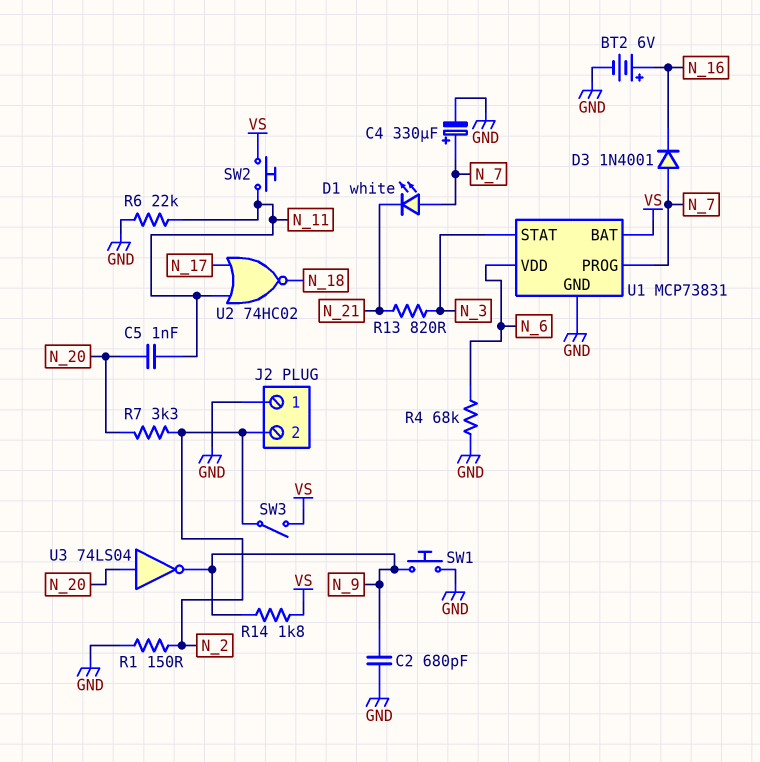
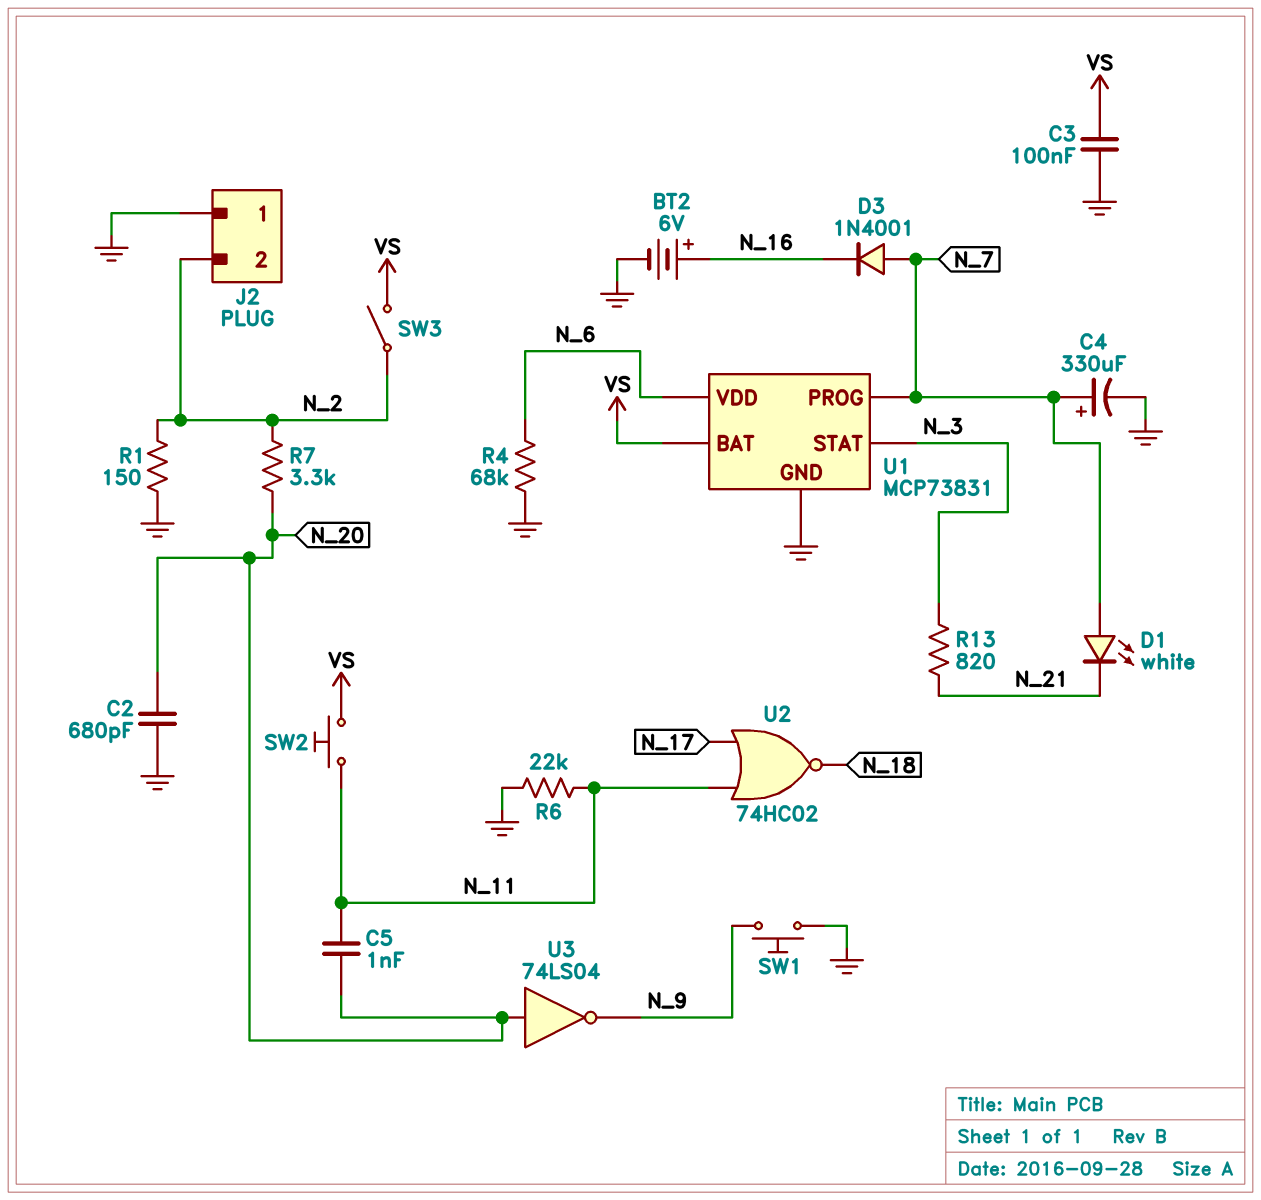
C2: 680pF (GND, N_9) -> 680pF (GND, N_20)
C3: none -> 100nF (GND, VS)
R14: 1.8k (N_9, VS) -> none

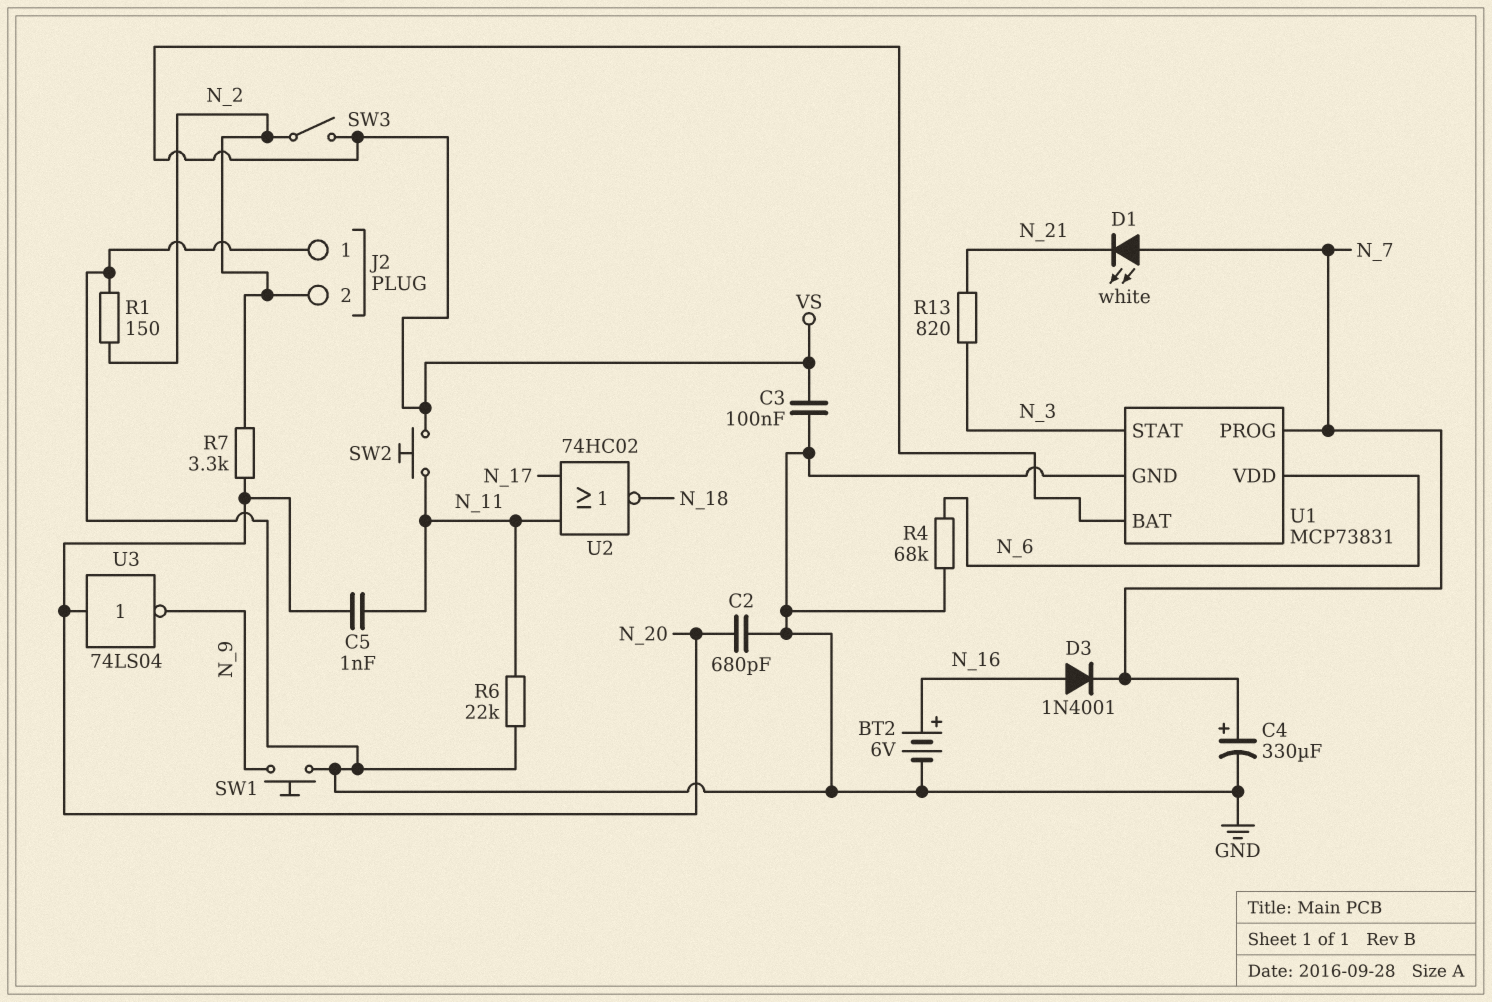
D3: diode 1N4001 (A N_7, K N_16) -> diode 1N4001 (A N_16, K N_7)

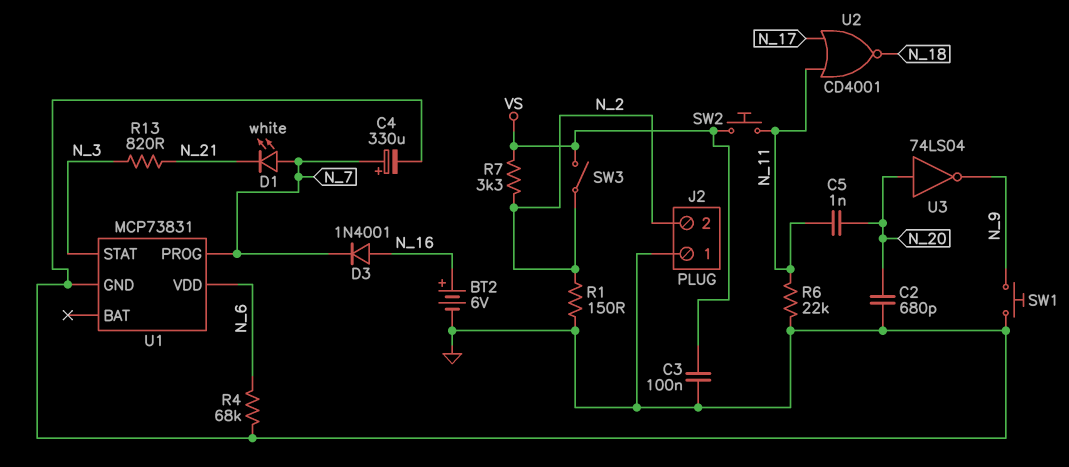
R7: 3.3k (N_2, N_20) -> 3.3k (N_2, VS)
U1 pin BAT: VS -> none
U2: NOR 74HC02 (in N_11, in N_17, out N_18) -> NOR CD4001 (in N_11, in N_17, out N_18)

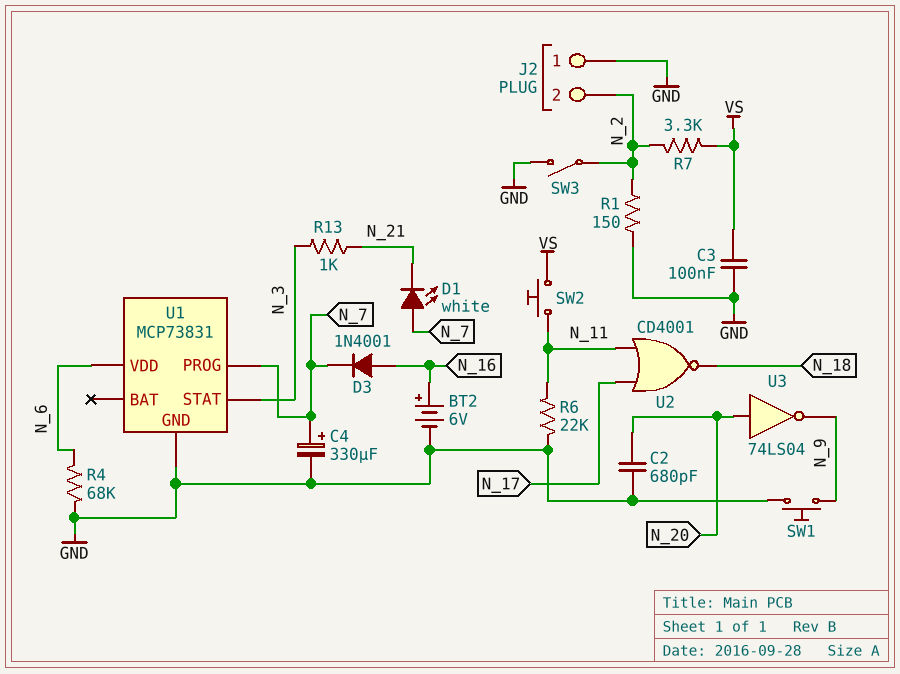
C5: 1nF (N_11, N_20) -> none
R13: 820 (N_3, N_21) -> 1k (N_3, N_21)
SW3: switch (N_2, VS) -> switch (GND, N_2)

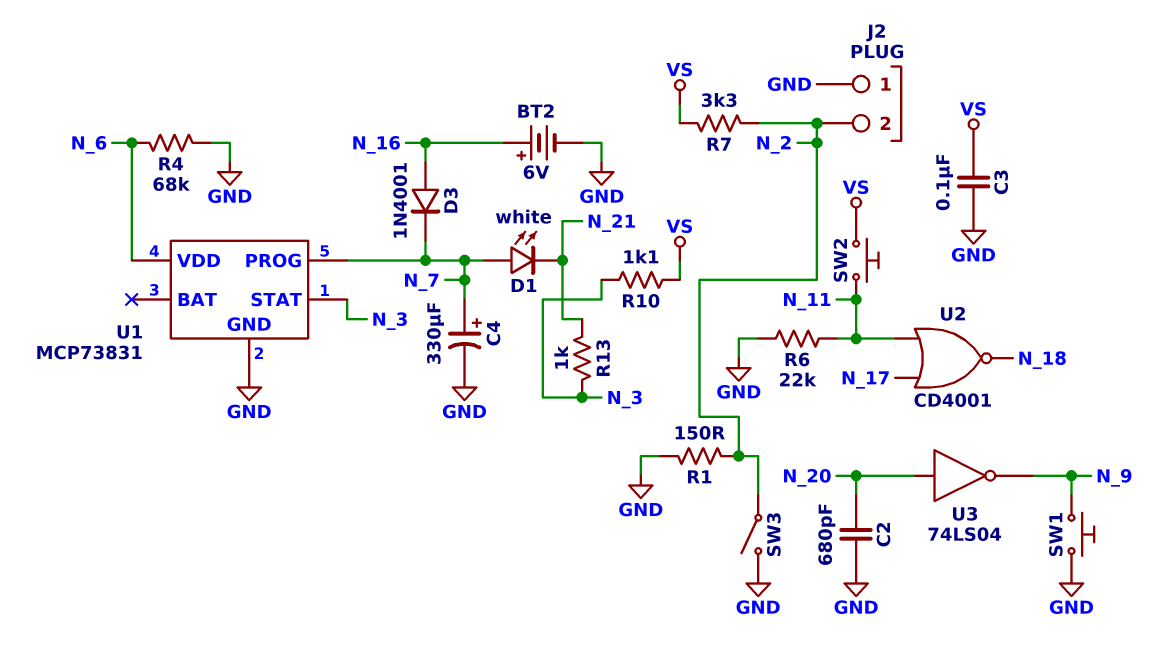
R10: none -> 1.1k (N_3, VS)

